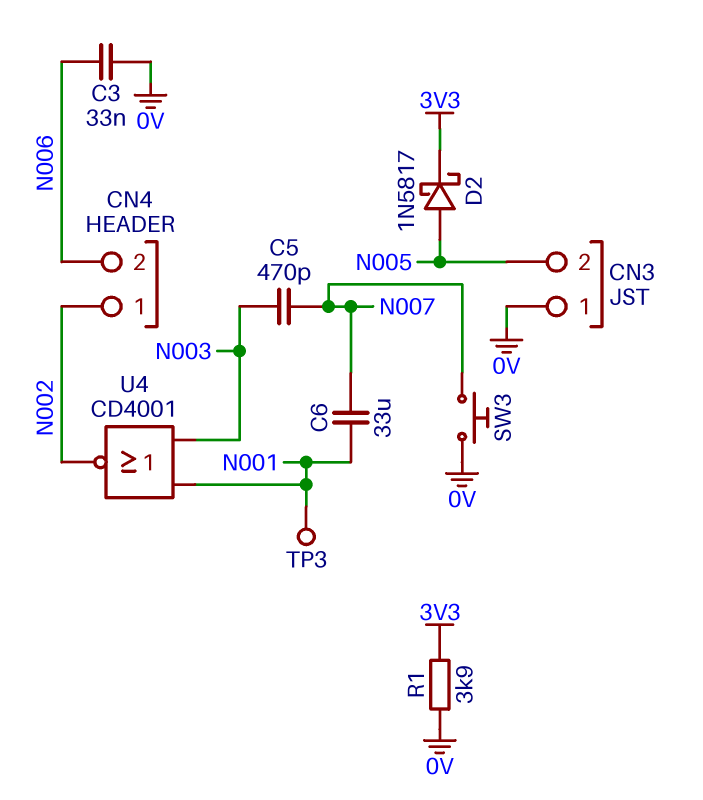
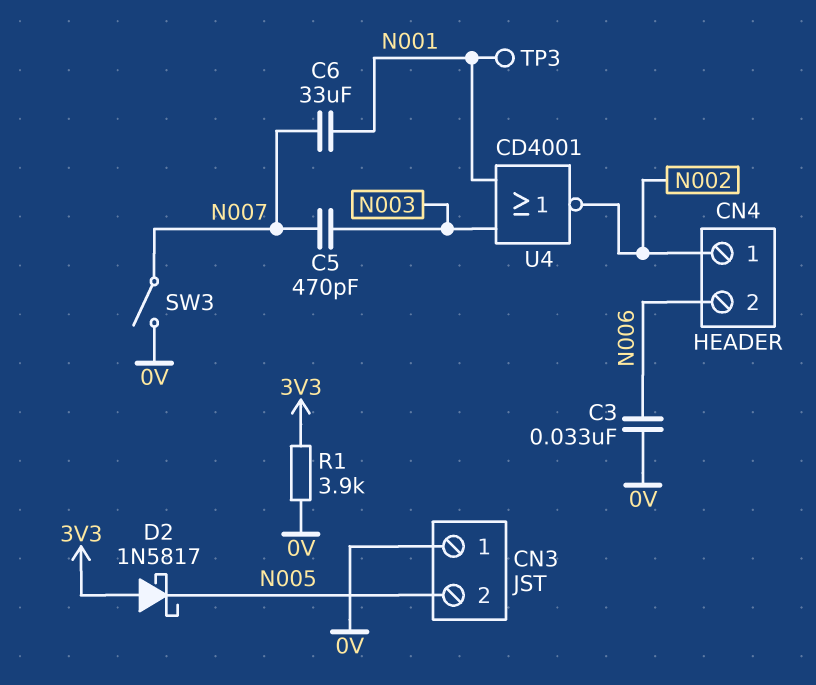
D2: schottky 1N5817 (A N005, K 3V3) -> schottky 1N5817 (A 3V3, K N005)
SW3: button (0V, N007) -> switch (0V, N007)

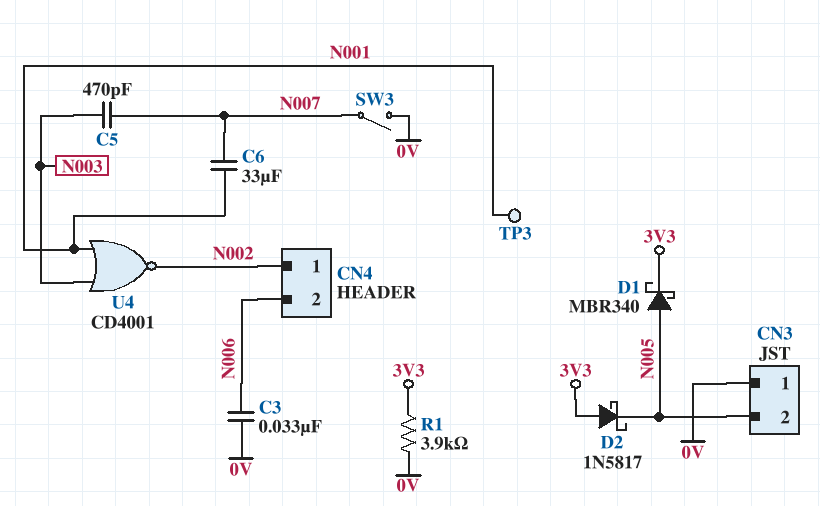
D1: none -> schottky MBR340 (A N005, K 3V3)

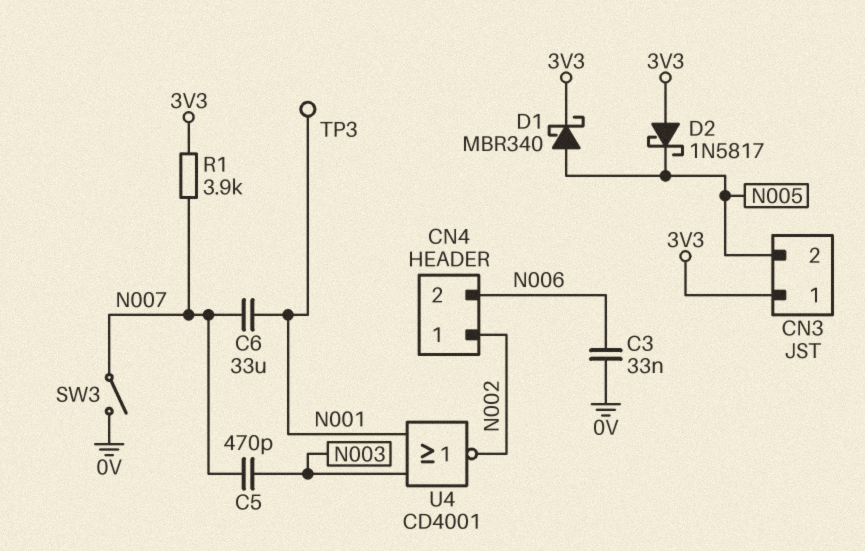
CN3 pin 1: 0V -> 3V3
R1: 3.9k (0V, 3V3) -> 3.9k (3V3, N007)

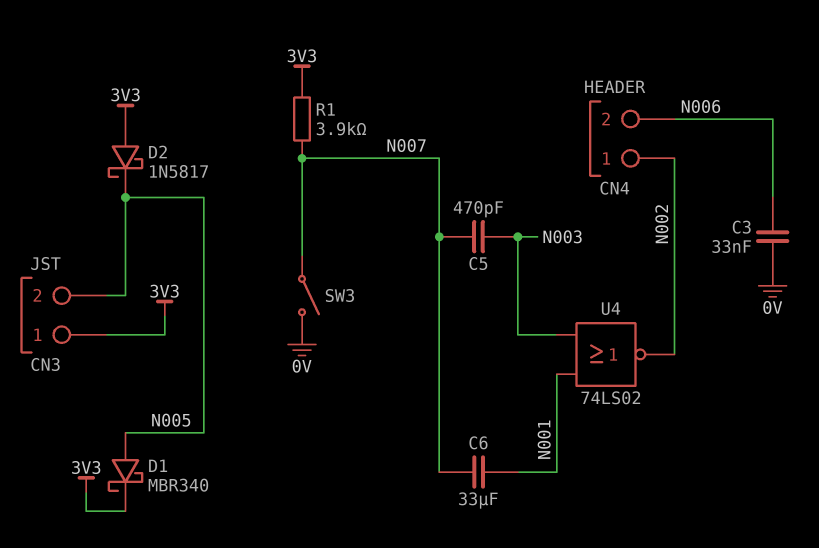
TP3: test point (N001) -> none
U4: NOR CD4001 (in N001, in N003, out N002) -> NOR 74LS02 (in N001, in N003, out N002)

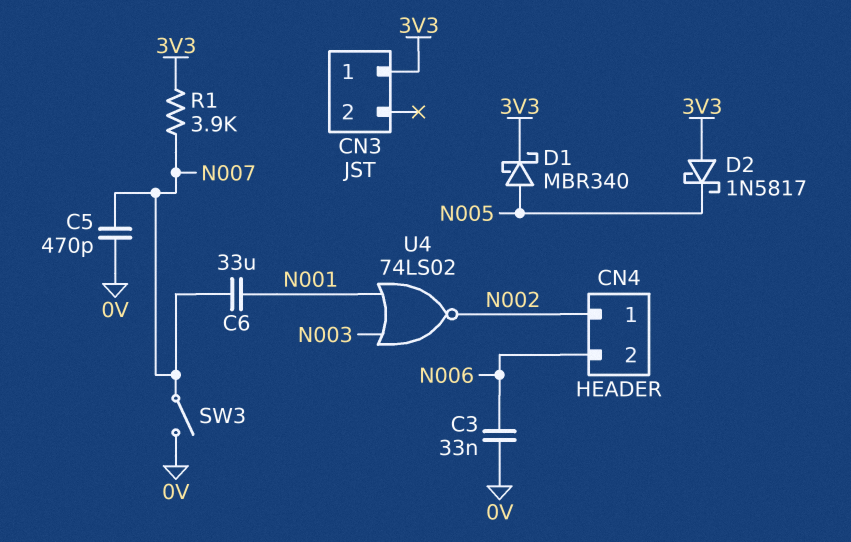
C5: 470pF (N003, N007) -> 470pF (0V, N007)
CN3 pin 2: N005 -> none

